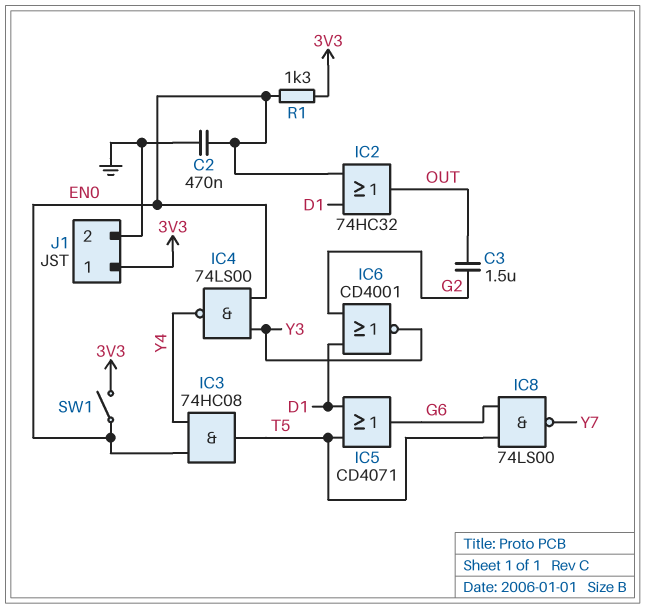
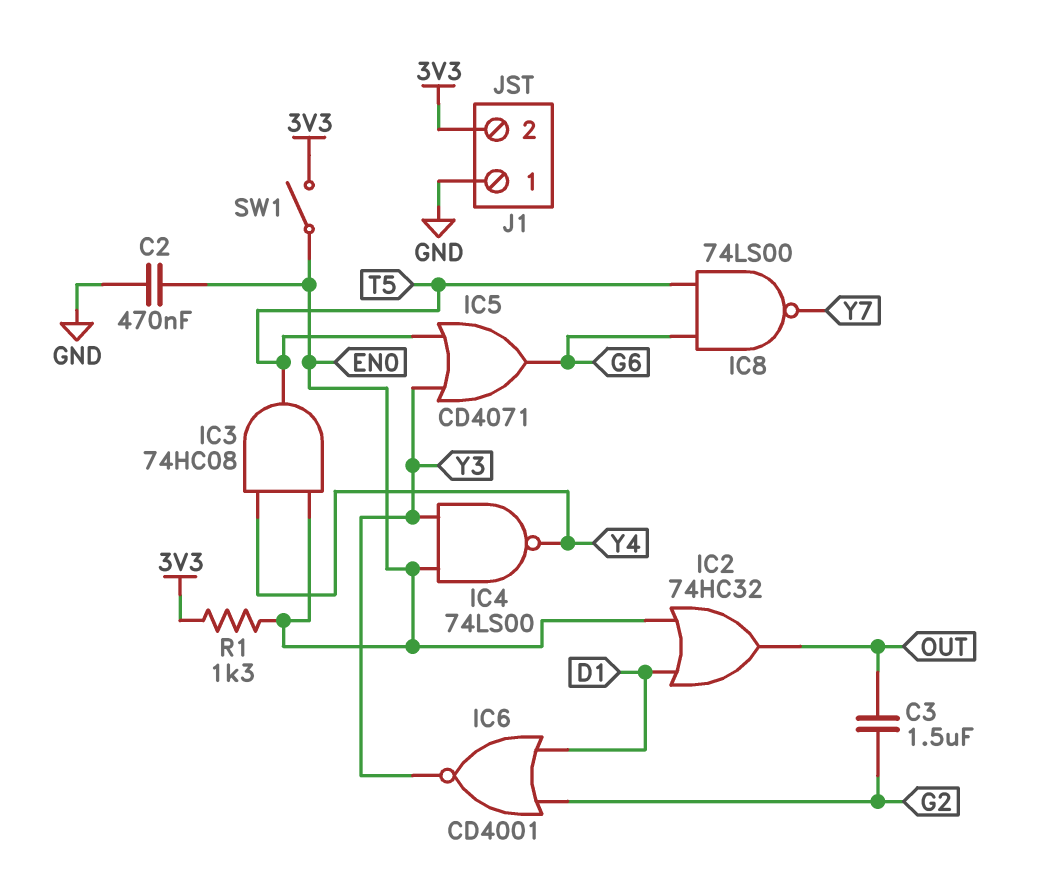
IC5: OR CD4071 (in D1, in T5, out G6) -> OR CD4071 (in T5, in Y3, out G6)
J1 pin 1: 3V3 -> GND
J1 pin 2: GND -> 3V3

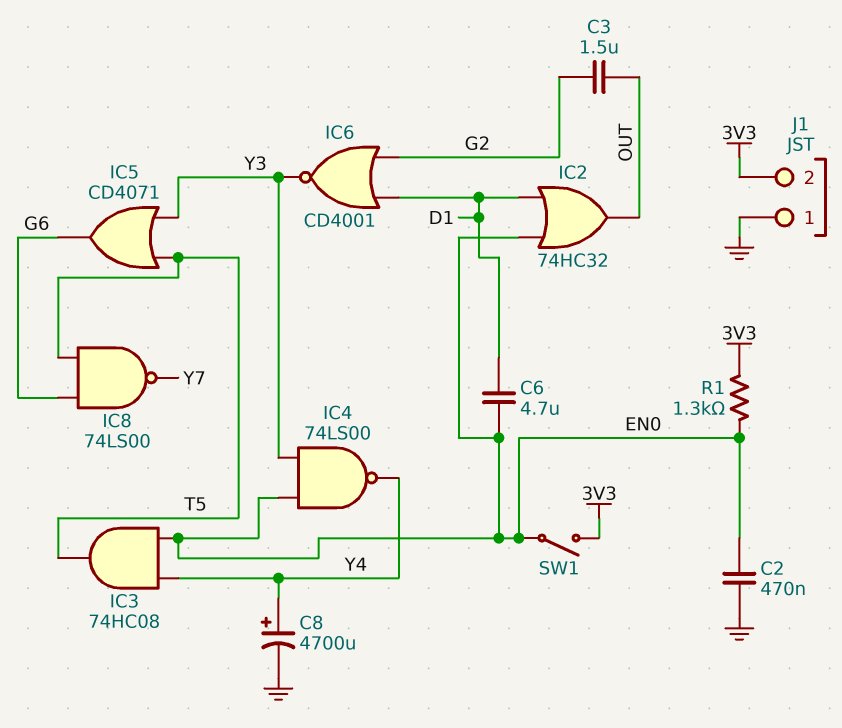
C6: none -> 4.7uF (D1, EN0)
C8: none -> 4700uF (plus Y4, minus GND)

